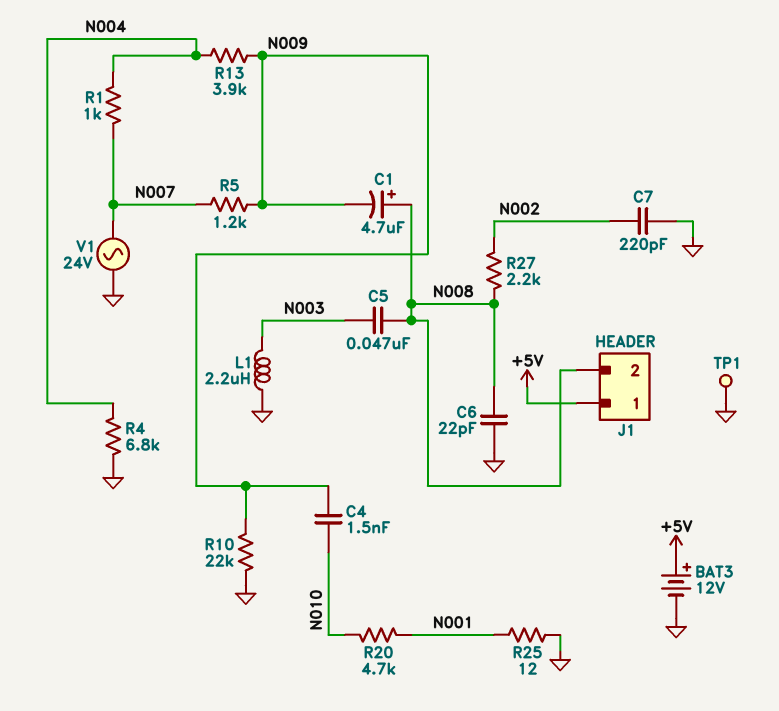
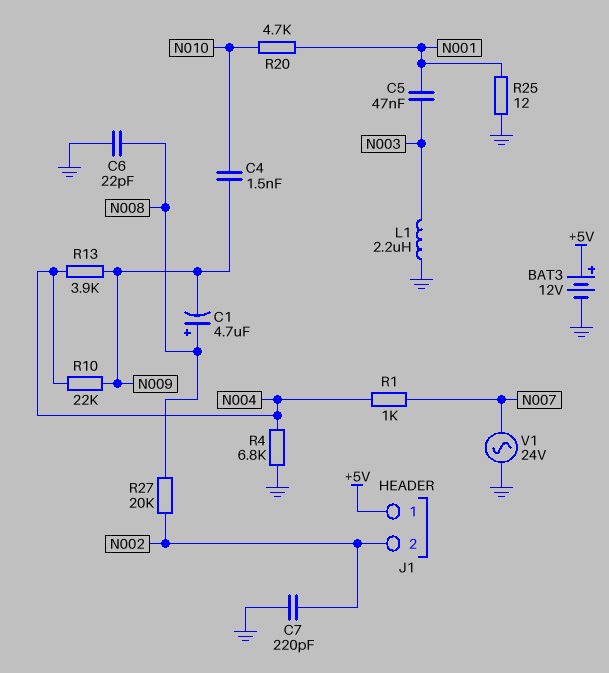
C5: 47nF (N003, N008) -> 47nF (N001, N003)
J1 pin 2: N008 -> N002
R5: 1.2k (N007, N009) -> none
R10: 22k (GND, N009) -> 22k (N004, N009)
R27: 2.2k (N002, N008) -> 20k (N002, N008)
TP1: test point (GND) -> none

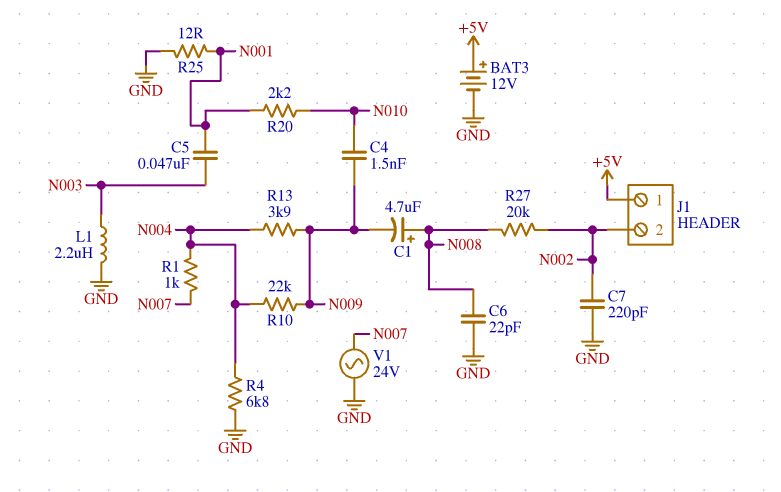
R20: 4.7k (N001, N010) -> 2.2k (N001, N010)

